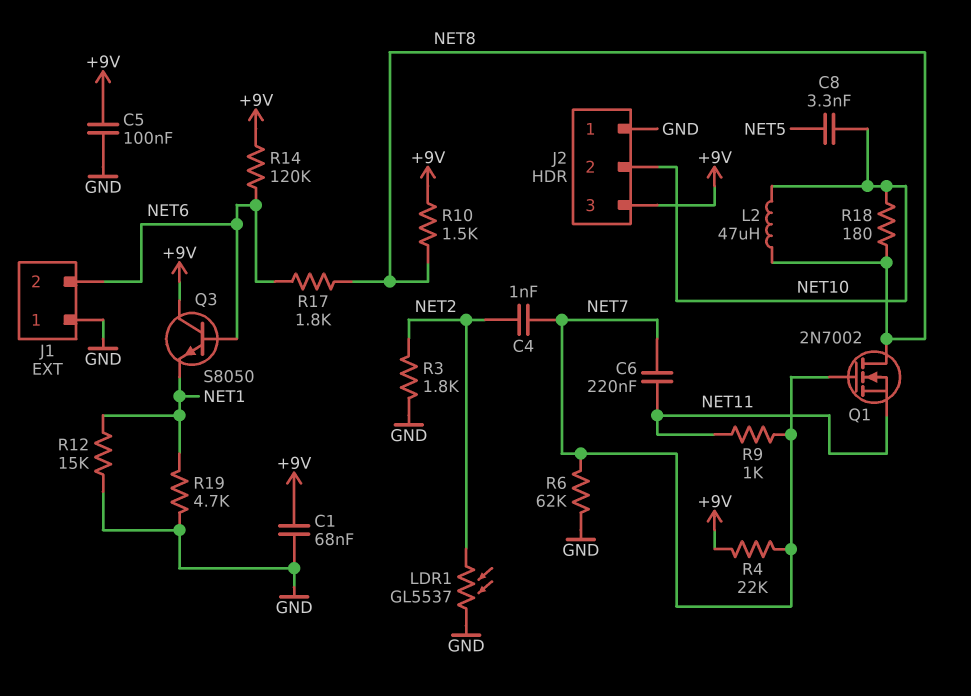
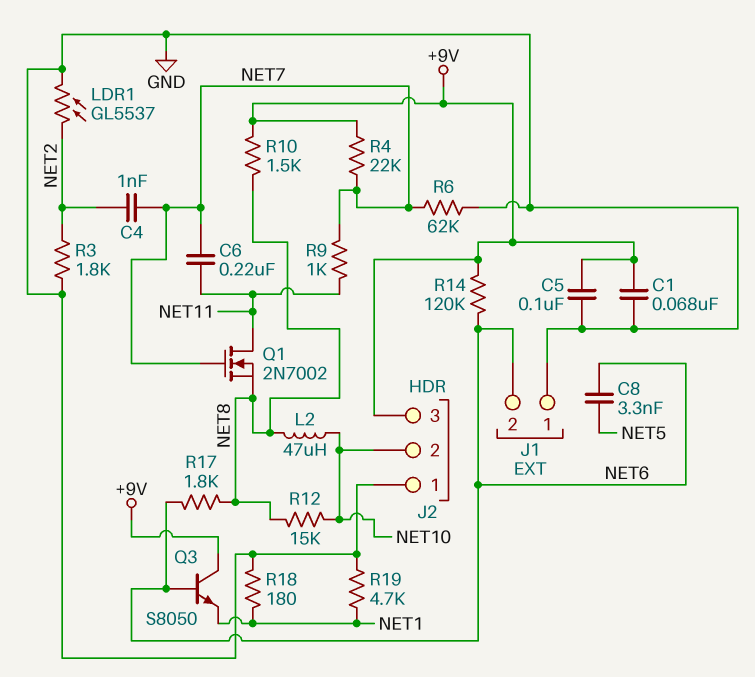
C8: 3.3nF (NET5, NET10) -> 3.3nF (NET5, NET6)
Q1: NMOS 2N7002 (G NET7, D NET8, S NET11) -> NMOS 2N7002 (G NET7, D NET11, S NET8)
R12: 15k (GND, NET1) -> 15k (NET8, NET10)
R18: 180 (NET8, NET10) -> 180 (GND, NET1)

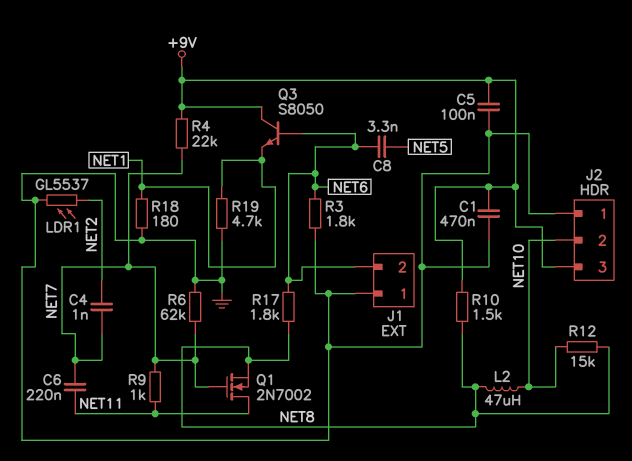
C1: 68nF (+9V, GND) -> 470nF (+9V, GND)
R3: 1.8k (GND, NET2) -> 1.8k (GND, NET6)
R14: 120k (+9V, NET6) -> none

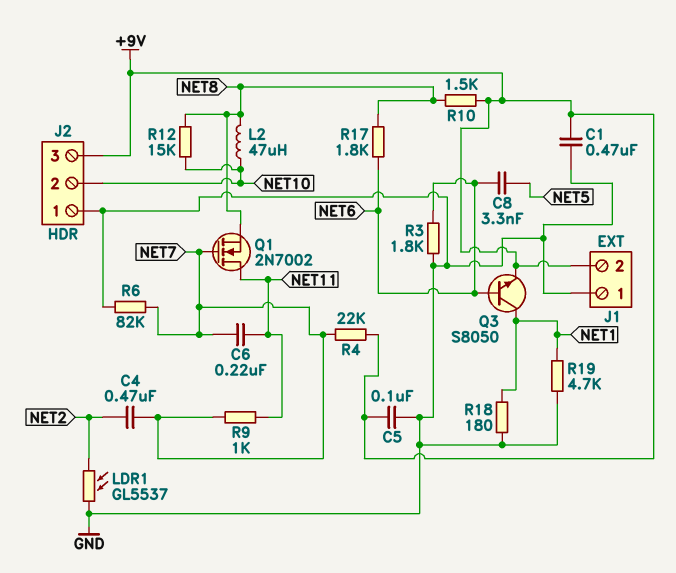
C4: 1nF (NET2, NET7) -> 470nF (NET2, NET7)
J1 pin 2: NET6 -> +9V
Q3: NPN S8050 (B NET6, C +9V, E NET1) -> NPN S8050 (B NET6, C NET1, E +9V)
R6: 62k (GND, NET7) -> 82k (GND, NET7)

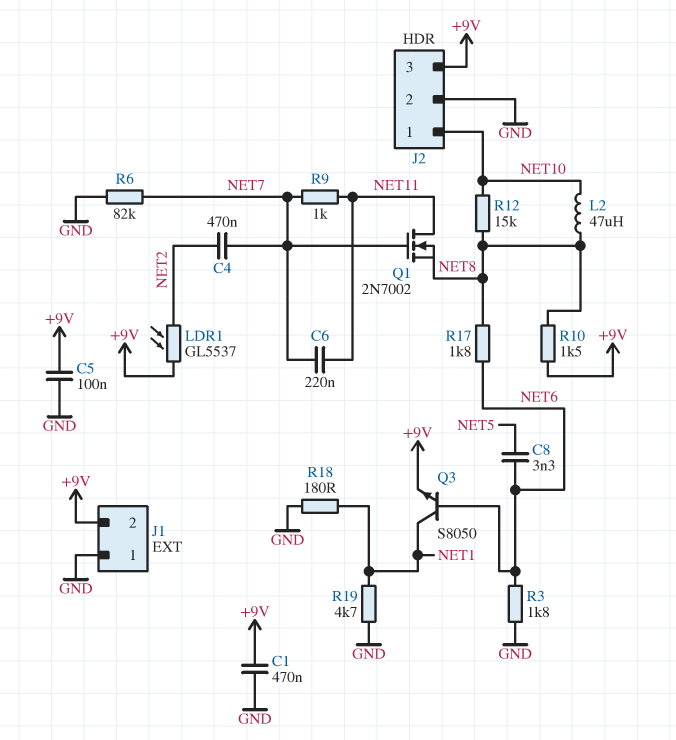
J2 pin 1: GND -> NET10
J2 pin 2: NET10 -> GND
LDR1: GL5537 (GND, NET2) -> GL5537 (+9V, NET2)
R4: 22k (+9V, NET7) -> none

